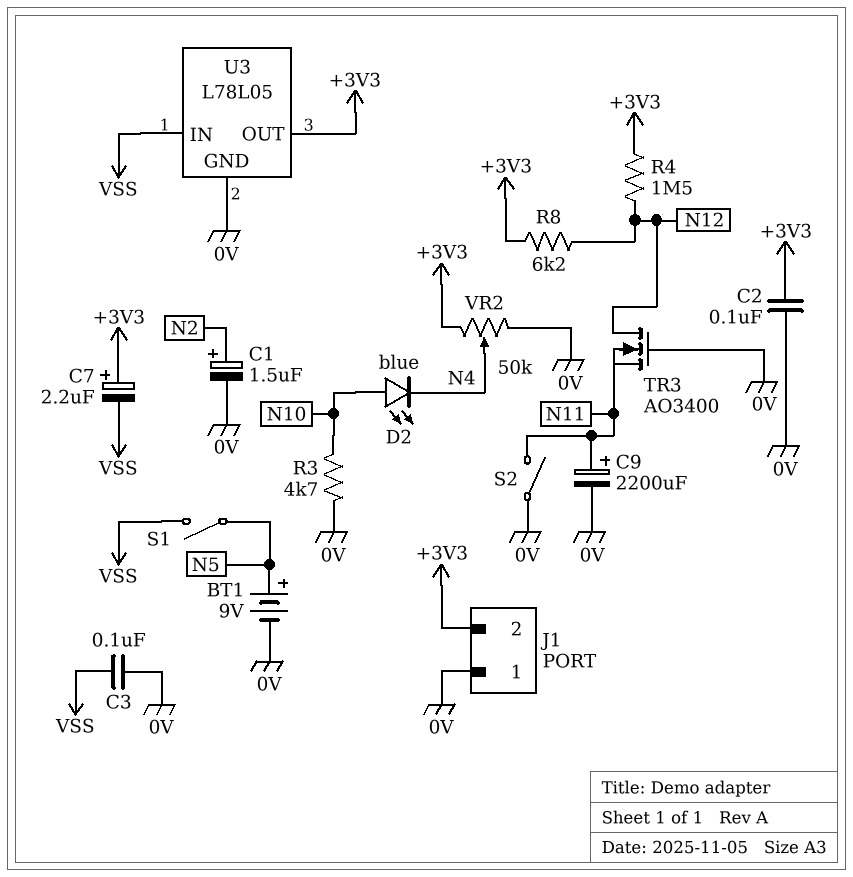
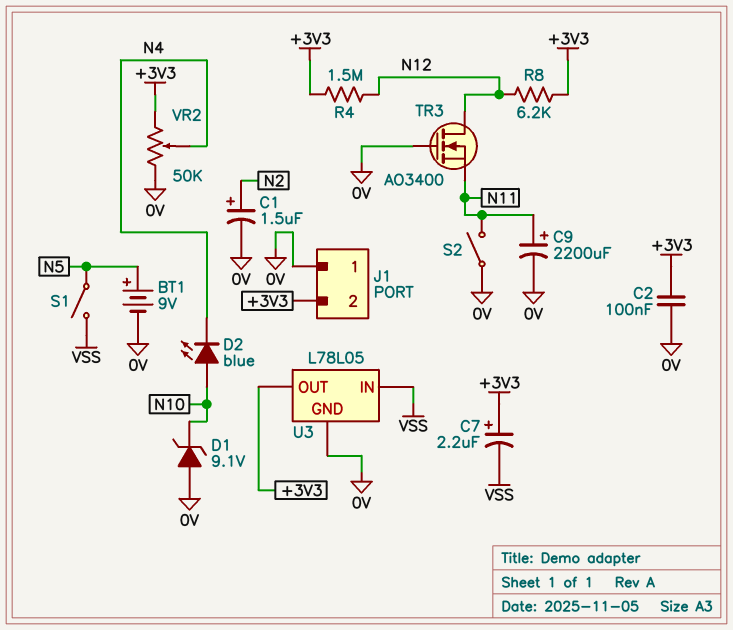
C3: 100nF (0V, VSS) -> none
D1: none -> zener 9.1V (A 0V, K N10)
R3: 4.7k (0V, N10) -> none

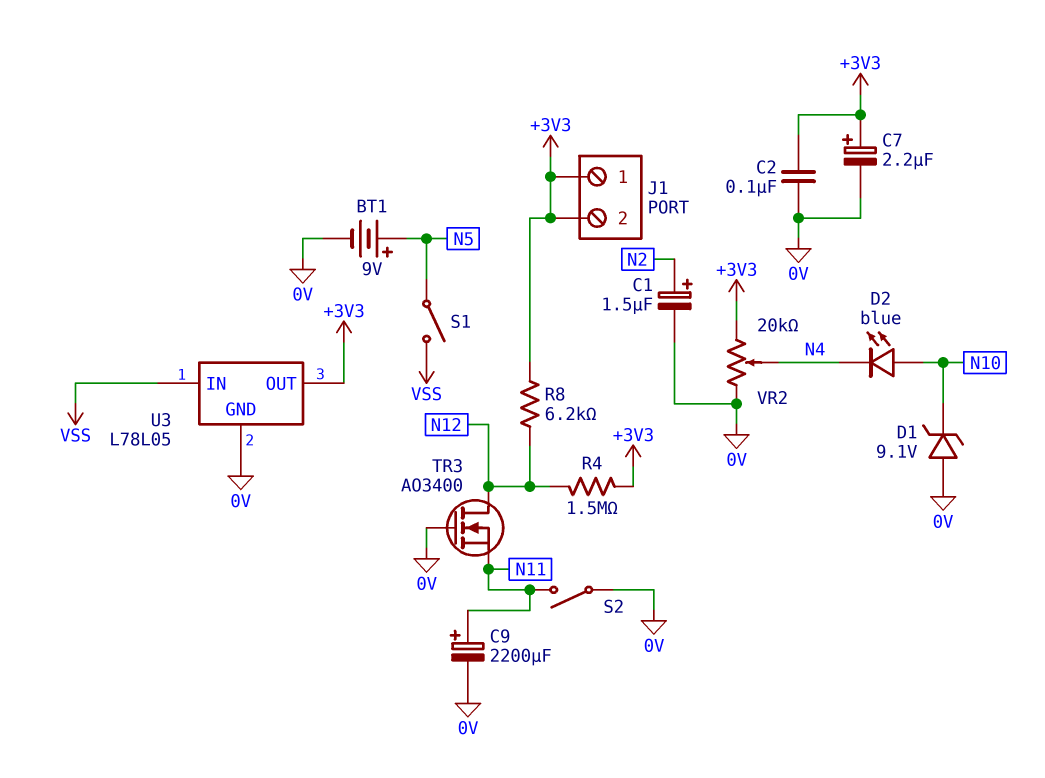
C7: 2.2uF (plus +3V3, minus VSS) -> 2.2uF (plus +3V3, minus 0V)
J1 pin 1: 0V -> +3V3
VR2: 50k (+3V3, 0V, wiper N4) -> 20k (+3V3, 0V, wiper N4)

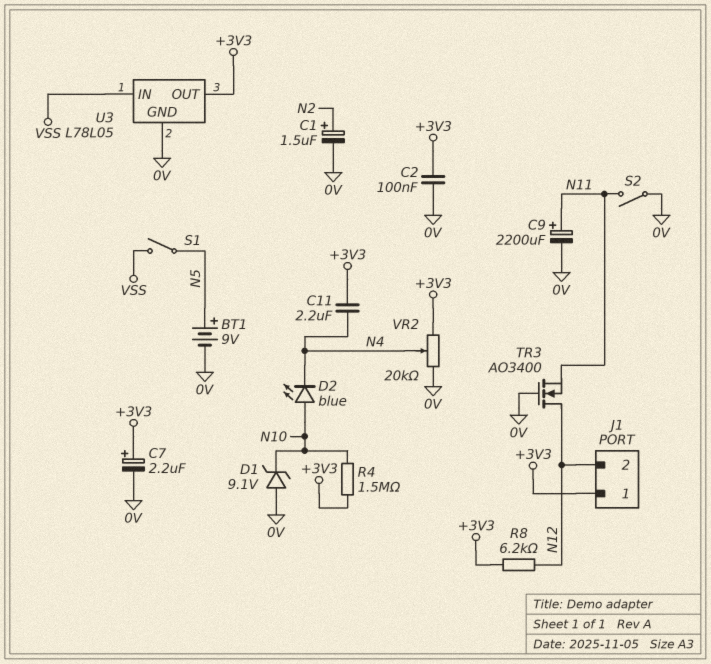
C11: none -> 2.2uF (+3V3, N4)
J1 pin 2: +3V3 -> N12
R4: 1.5M (+3V3, N12) -> 1.5M (+3V3, N10)

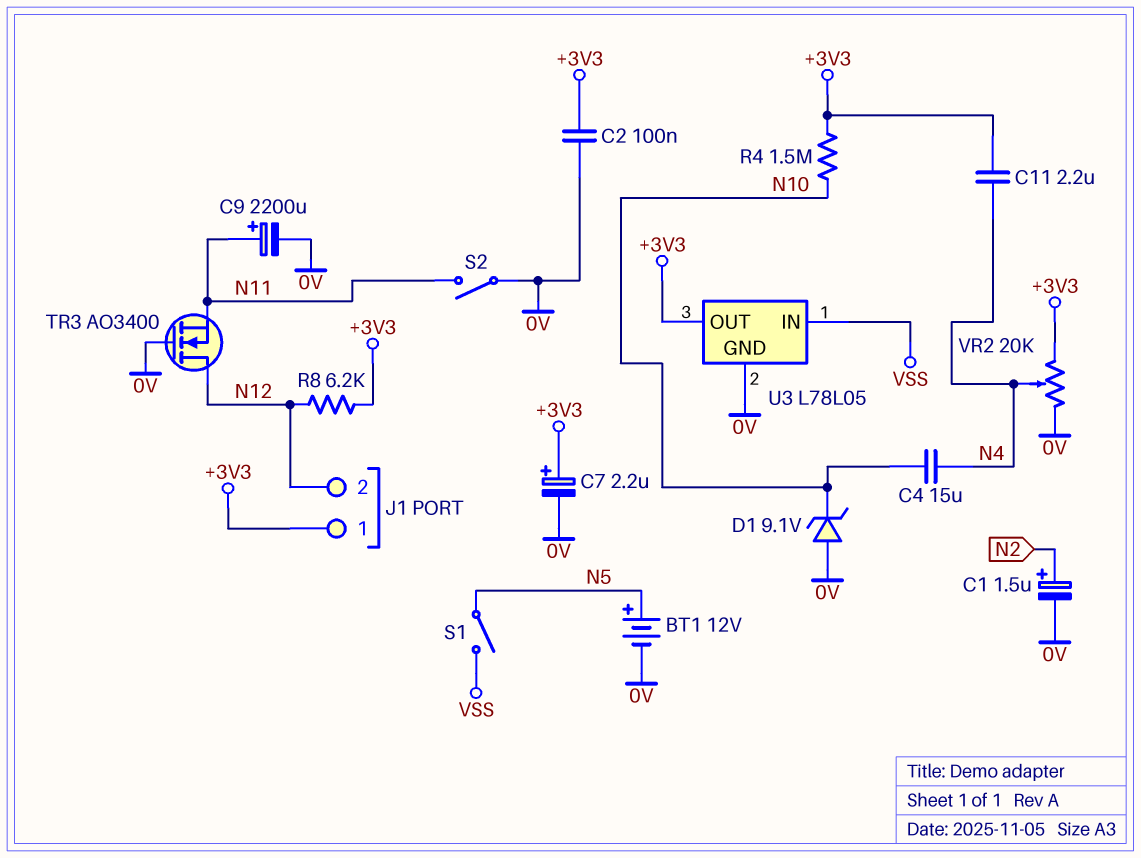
BT1: 9V (plus N5, minus 0V) -> 12V (plus N5, minus 0V)
C4: none -> 15uF (N4, N10)
D2: LED blue (A N10, K N4) -> none

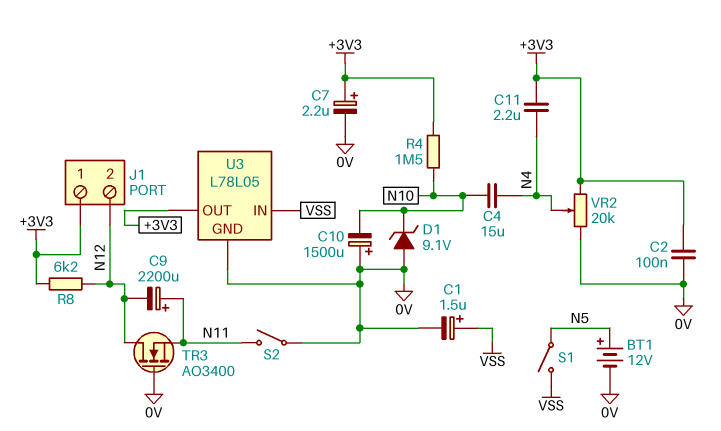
C1: 1.5uF (plus N2, minus 0V) -> 1.5uF (plus VSS, minus 0V)
C9: 2200uF (plus N11, minus 0V) -> 2200uF (plus N11, minus N12)
C10: none -> 1500uF (plus 0V, minus N10)

